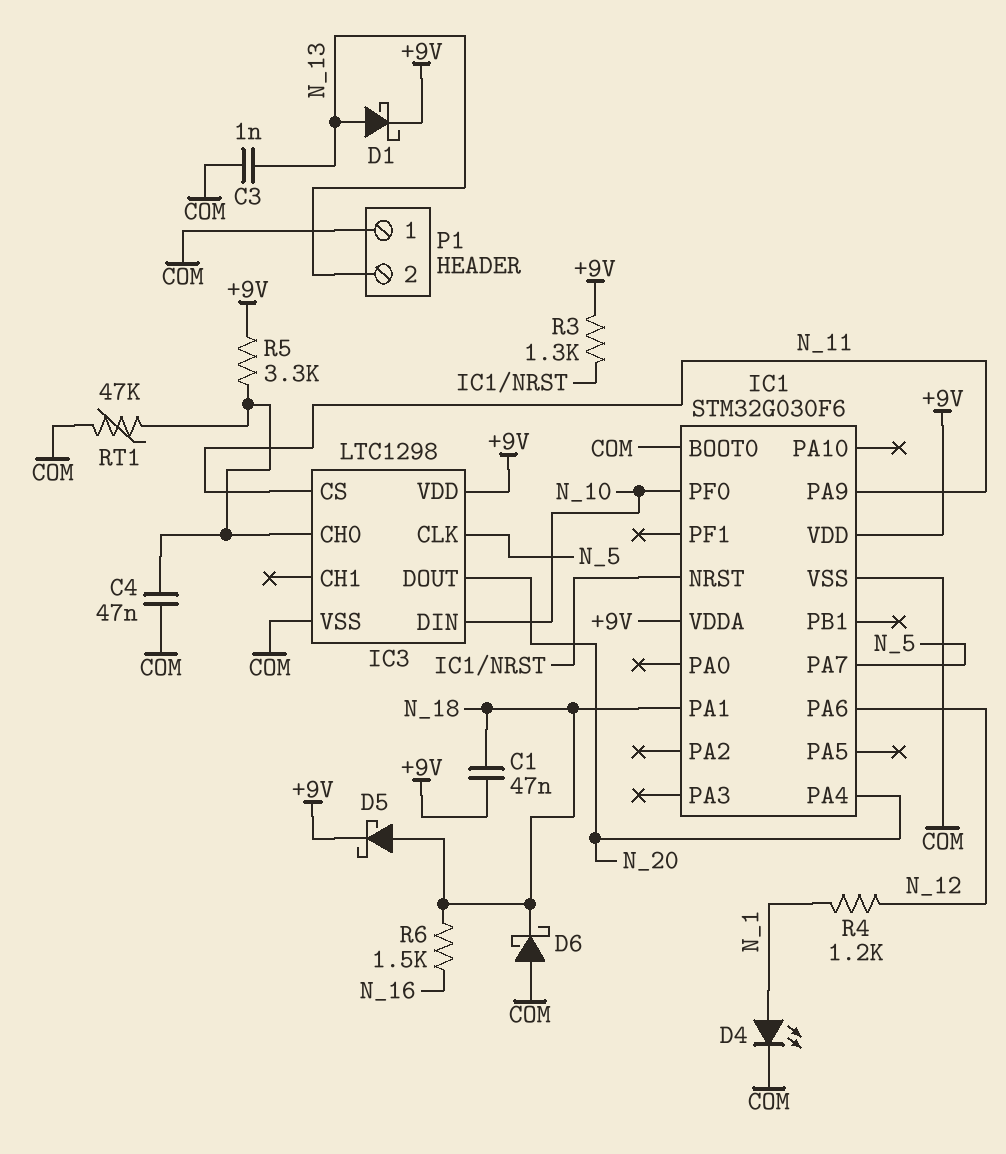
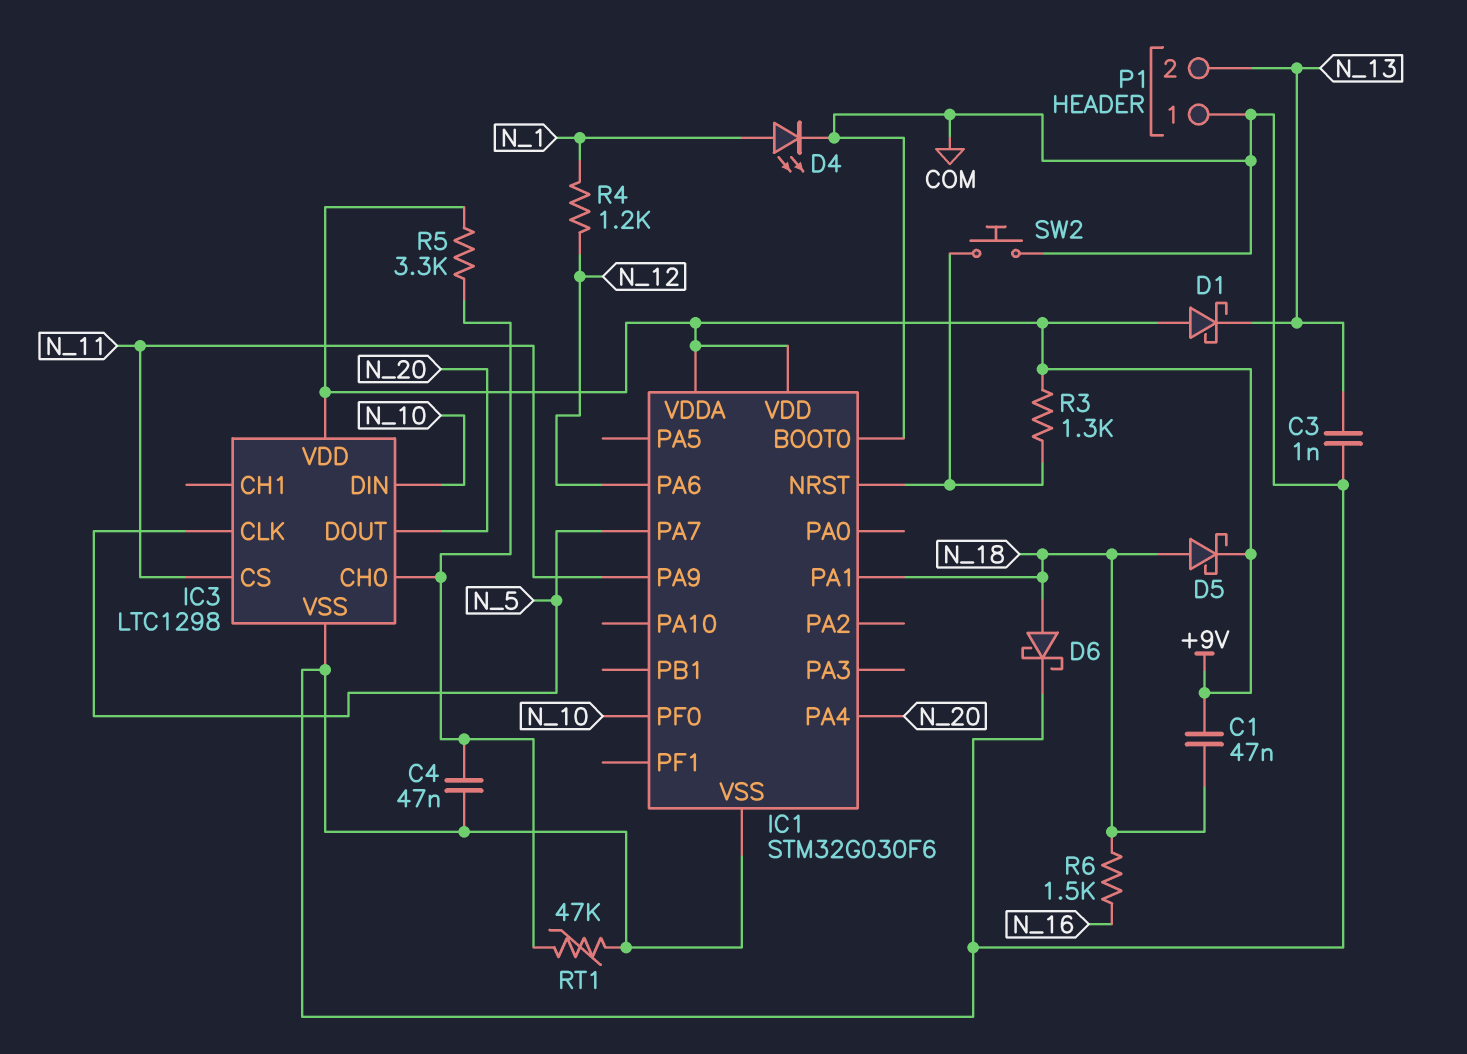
D1: schottky (A N_13, K +9V) -> schottky (A +9V, K N_13)
D6: schottky (A COM, K N_18) -> schottky (A N_18, K COM)
SW2: none -> button (COM, IC1/NRST)

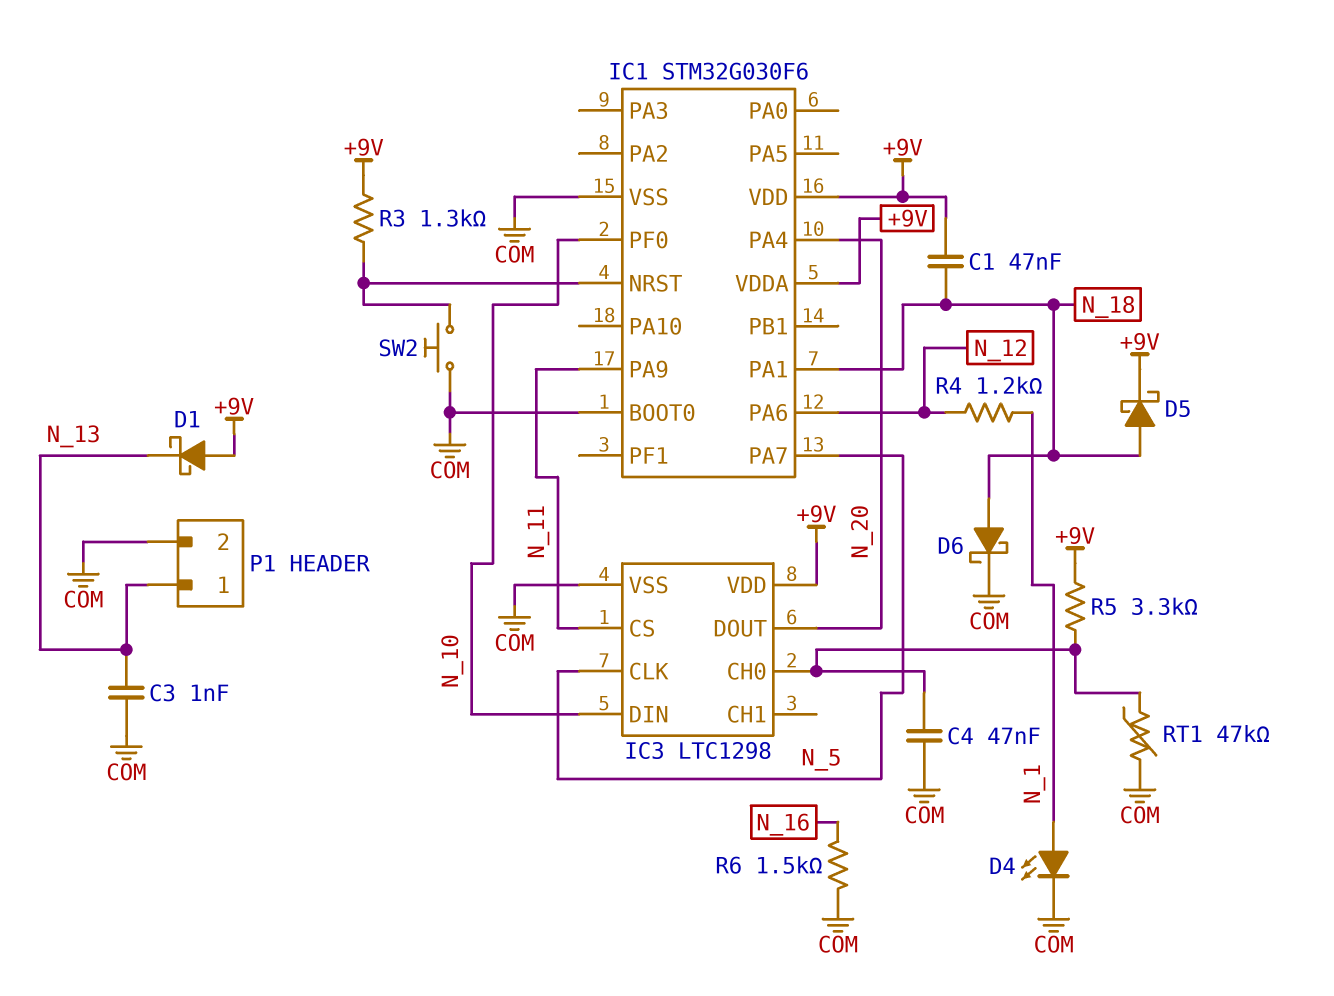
P1 pin 1: COM -> N_13
P1 pin 2: N_13 -> COM
R6: 1.5k (N_16, N_18) -> 1.5k (COM, N_16)

